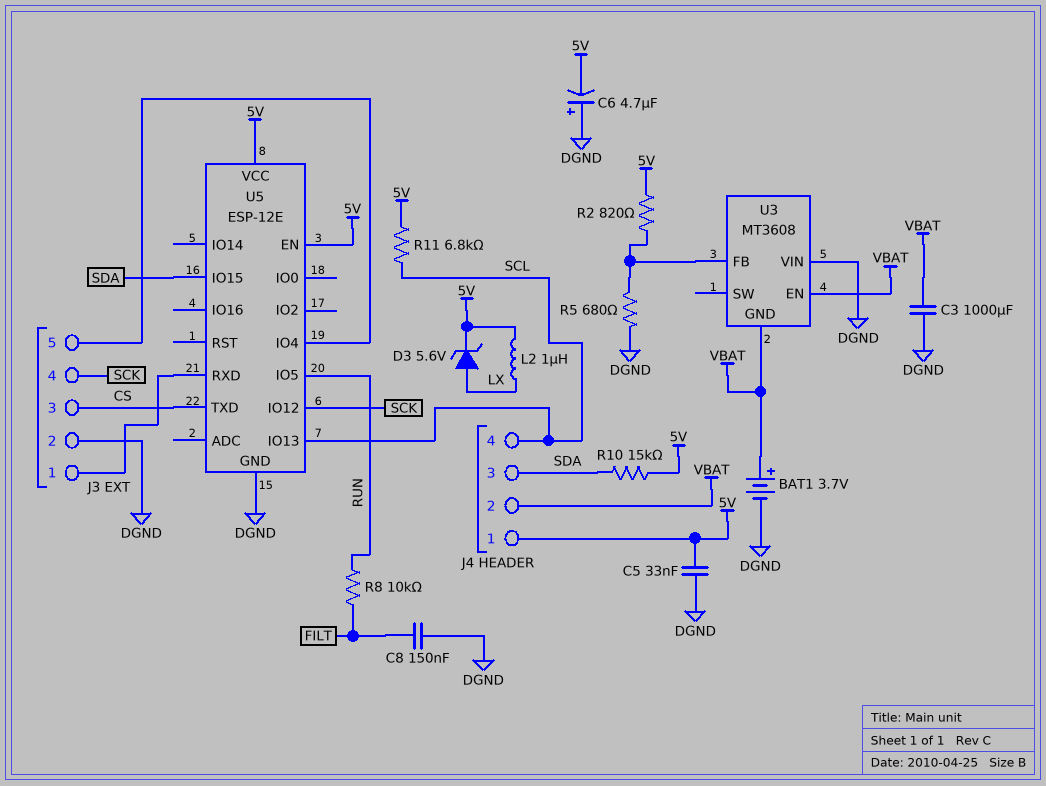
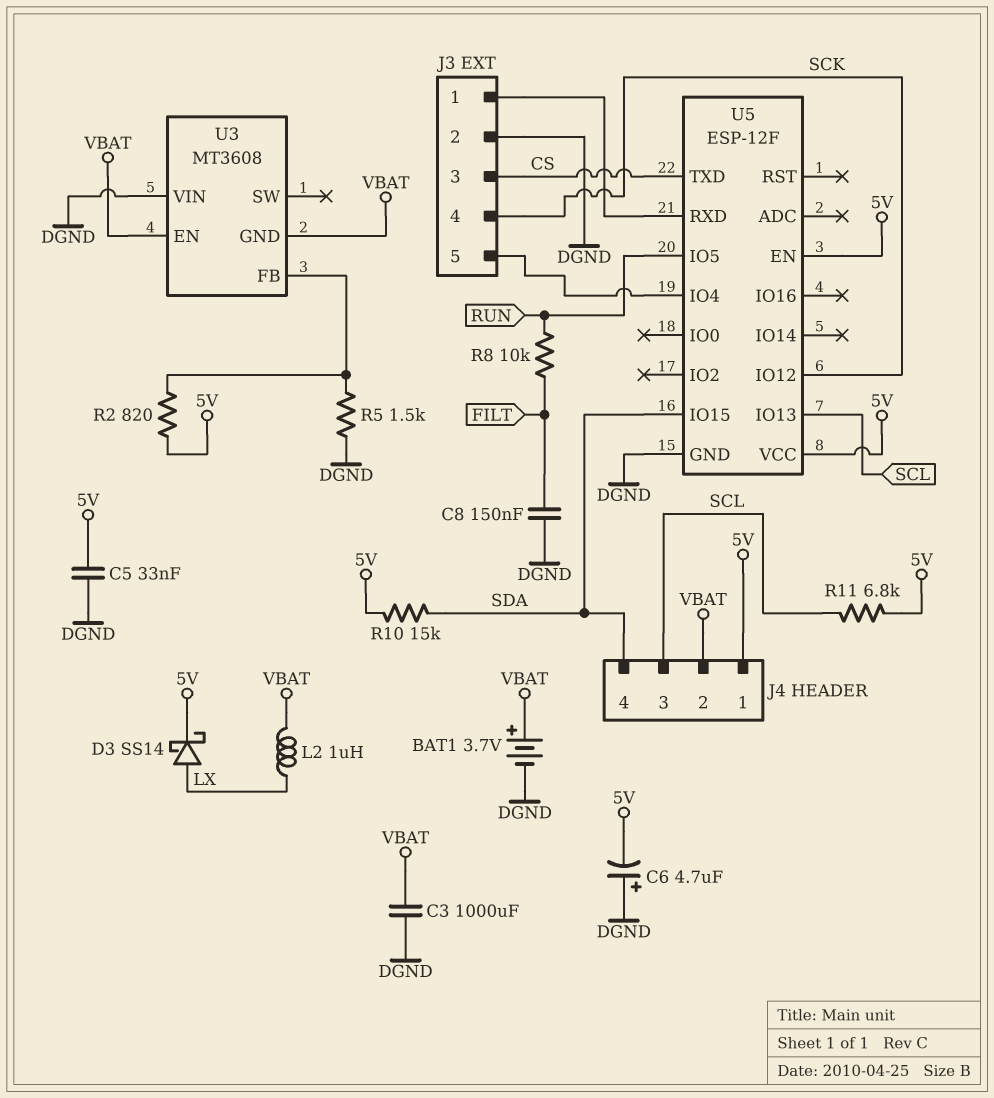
D3: zener 5.6V (A LX, K 5V) -> schottky SS14 (A LX, K 5V)
J4 pin 3: SDA -> SCL
J4 pin 4: SCL -> SDA
L2: 1uH (5V, LX) -> 1uH (LX, VBAT)
R5: 680 (DGND, U3/FB) -> 1.5k (DGND, U3/FB)
U5: ESP-12E -> ESP-12F

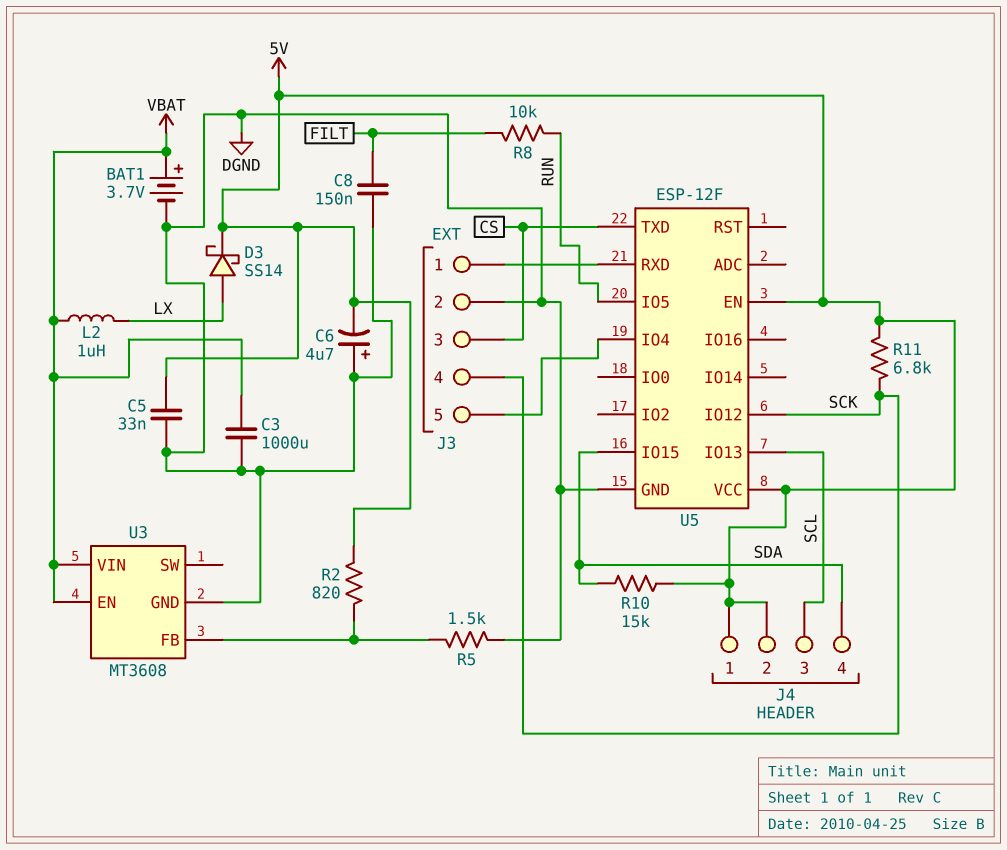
J4 pin 2: VBAT -> 5V
R11: 6.8k (5V, SCL) -> 6.8k (5V, SCK)
U3 pin GND: VBAT -> DGND
U3 pin VIN: DGND -> VBAT

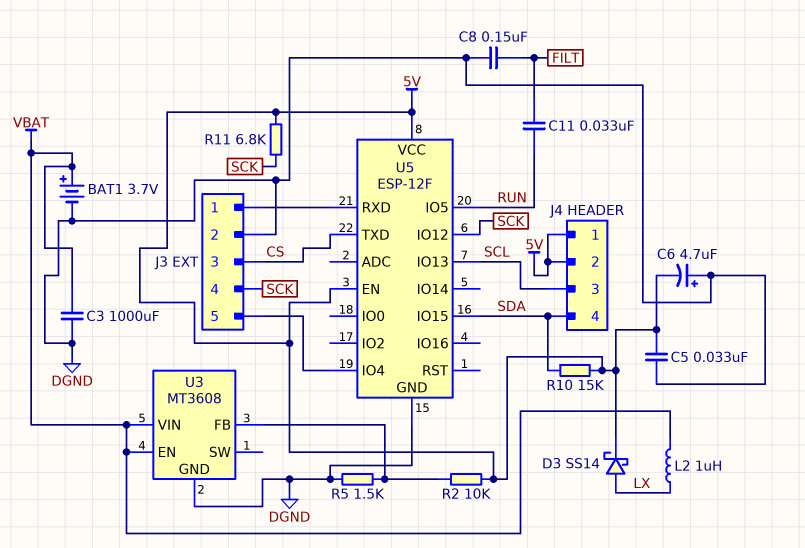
C11: none -> 33nF (FILT, RUN)
R2: 820 (5V, U3/FB) -> 10k (5V, U3/FB)
R8: 10k (FILT, RUN) -> none

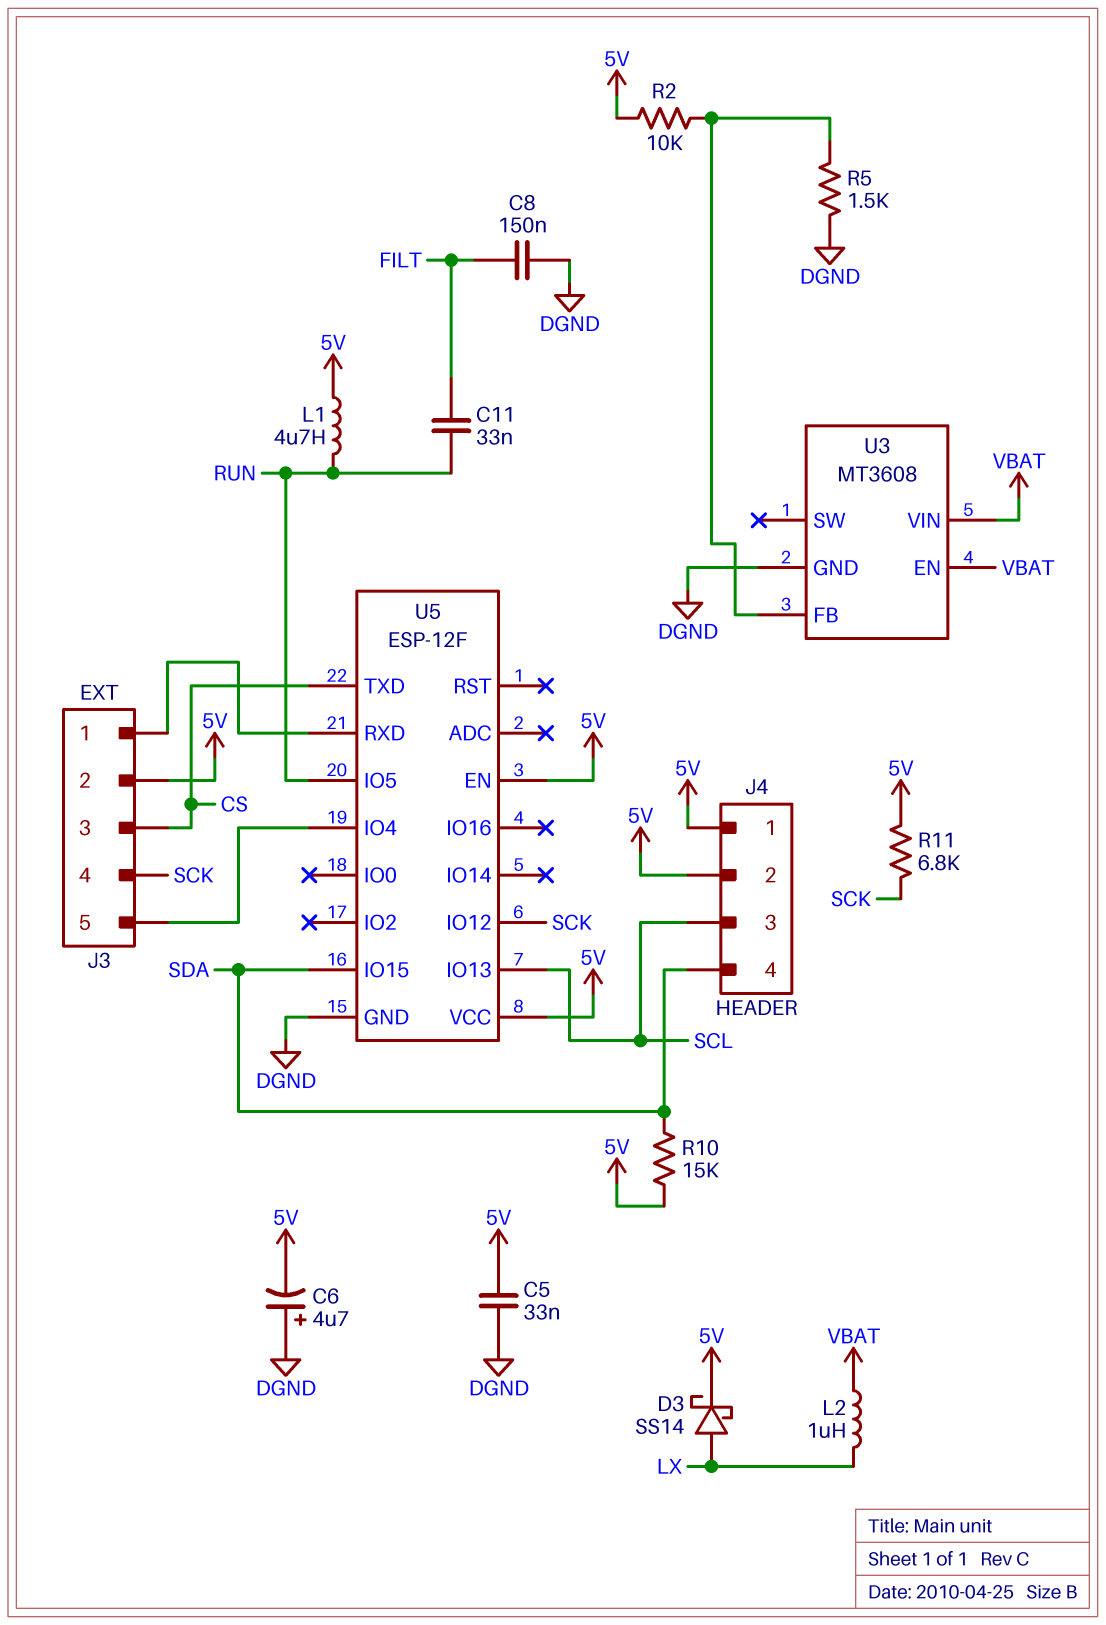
BAT1: 3.7V (plus VBAT, minus DGND) -> none
C3: 1000uF (DGND, VBAT) -> none
J3 pin 2: DGND -> 5V
L1: none -> 4.7uH (5V, RUN)

